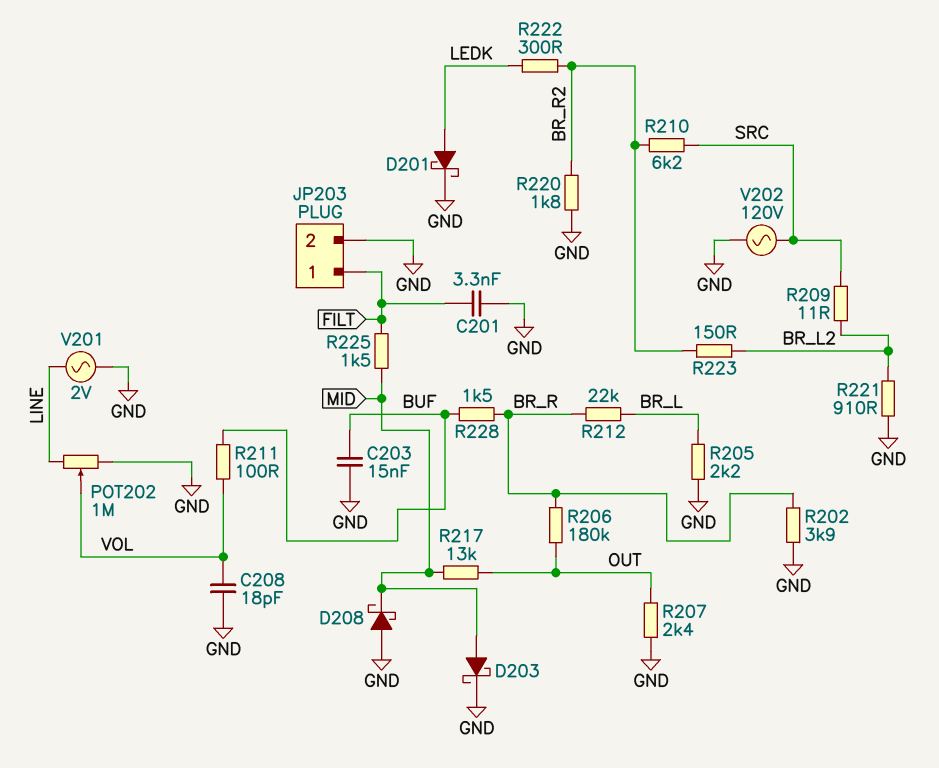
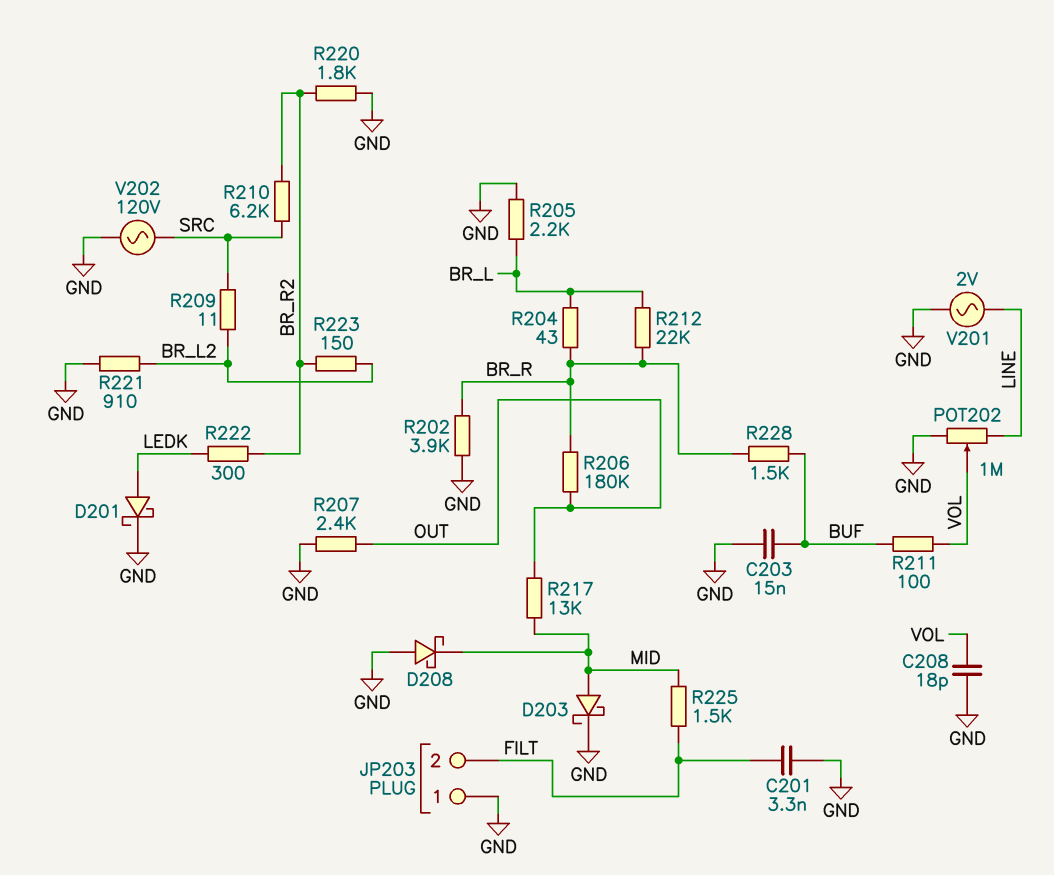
JP203 pin 1: FILT -> GND
JP203 pin 2: GND -> FILT
R204: none -> 43 (BR_L, BR_R)

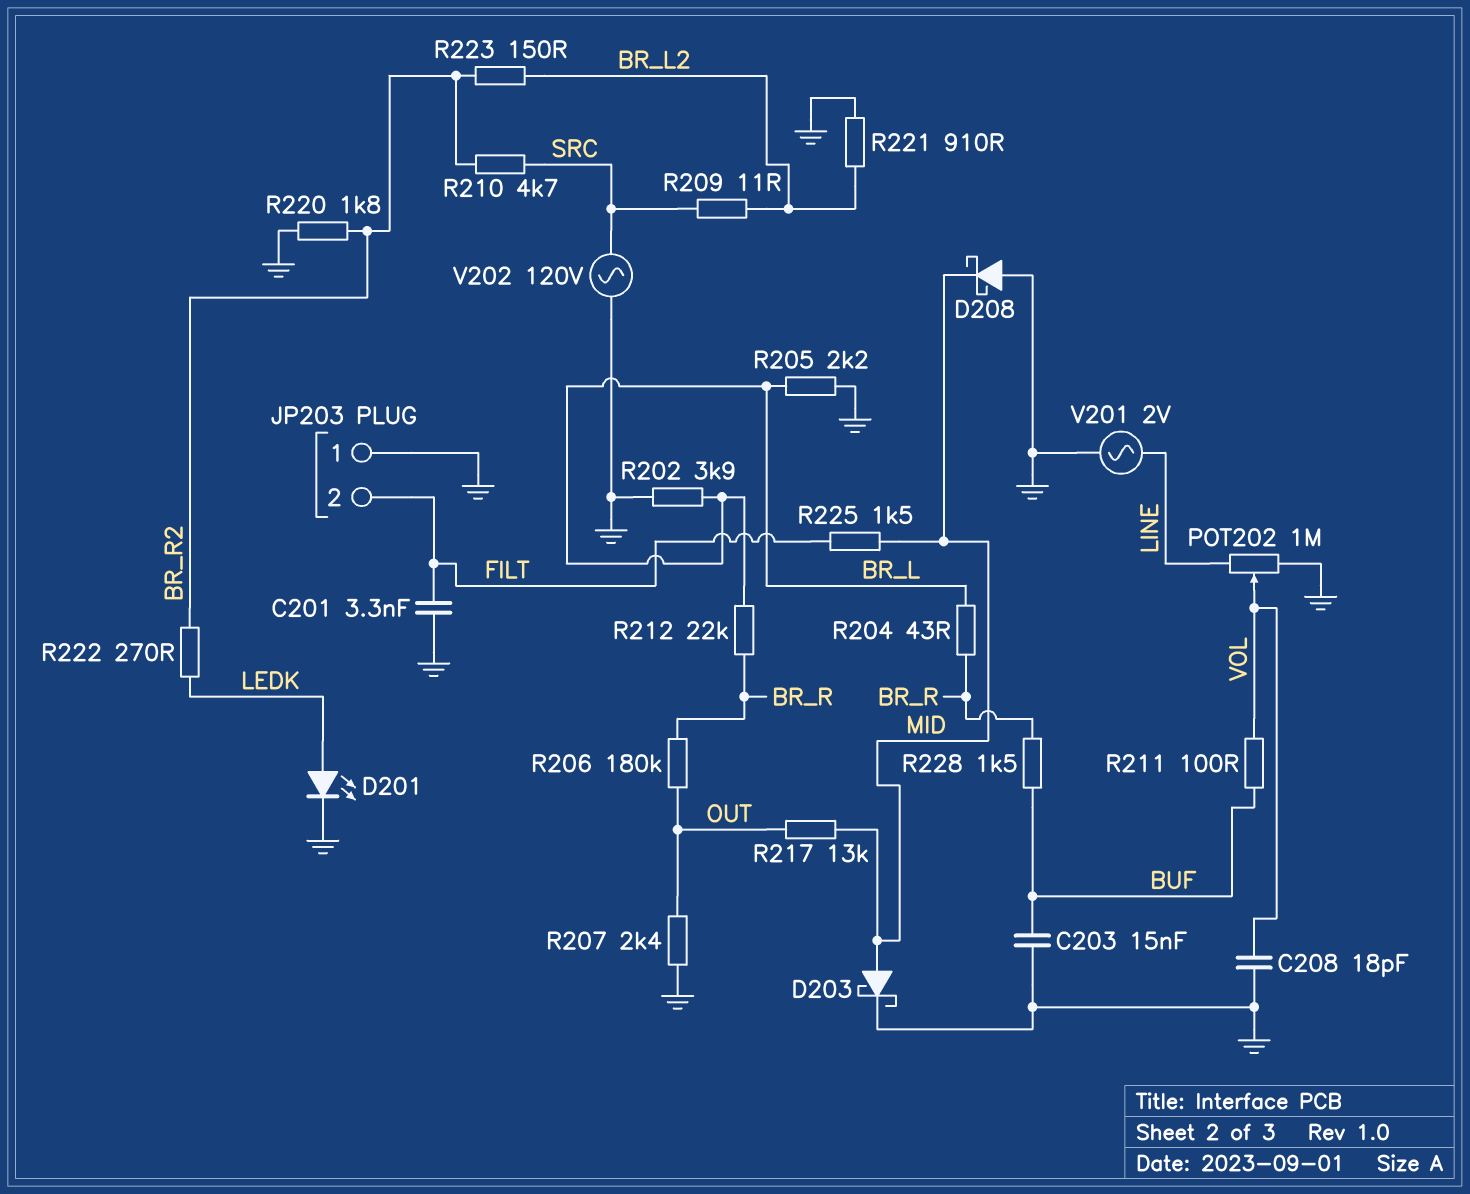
D201: schottky (A LEDK, K GND) -> LED (A LEDK, K GND)
R202: 3.9k (BR_R, GND) -> 3.9k (BR_L, GND)
R210: 6.2k (BR_R2, SRC) -> 4.7k (BR_R2, SRC)
R222: 300 (BR_R2, LEDK) -> 270 (BR_R2, LEDK)

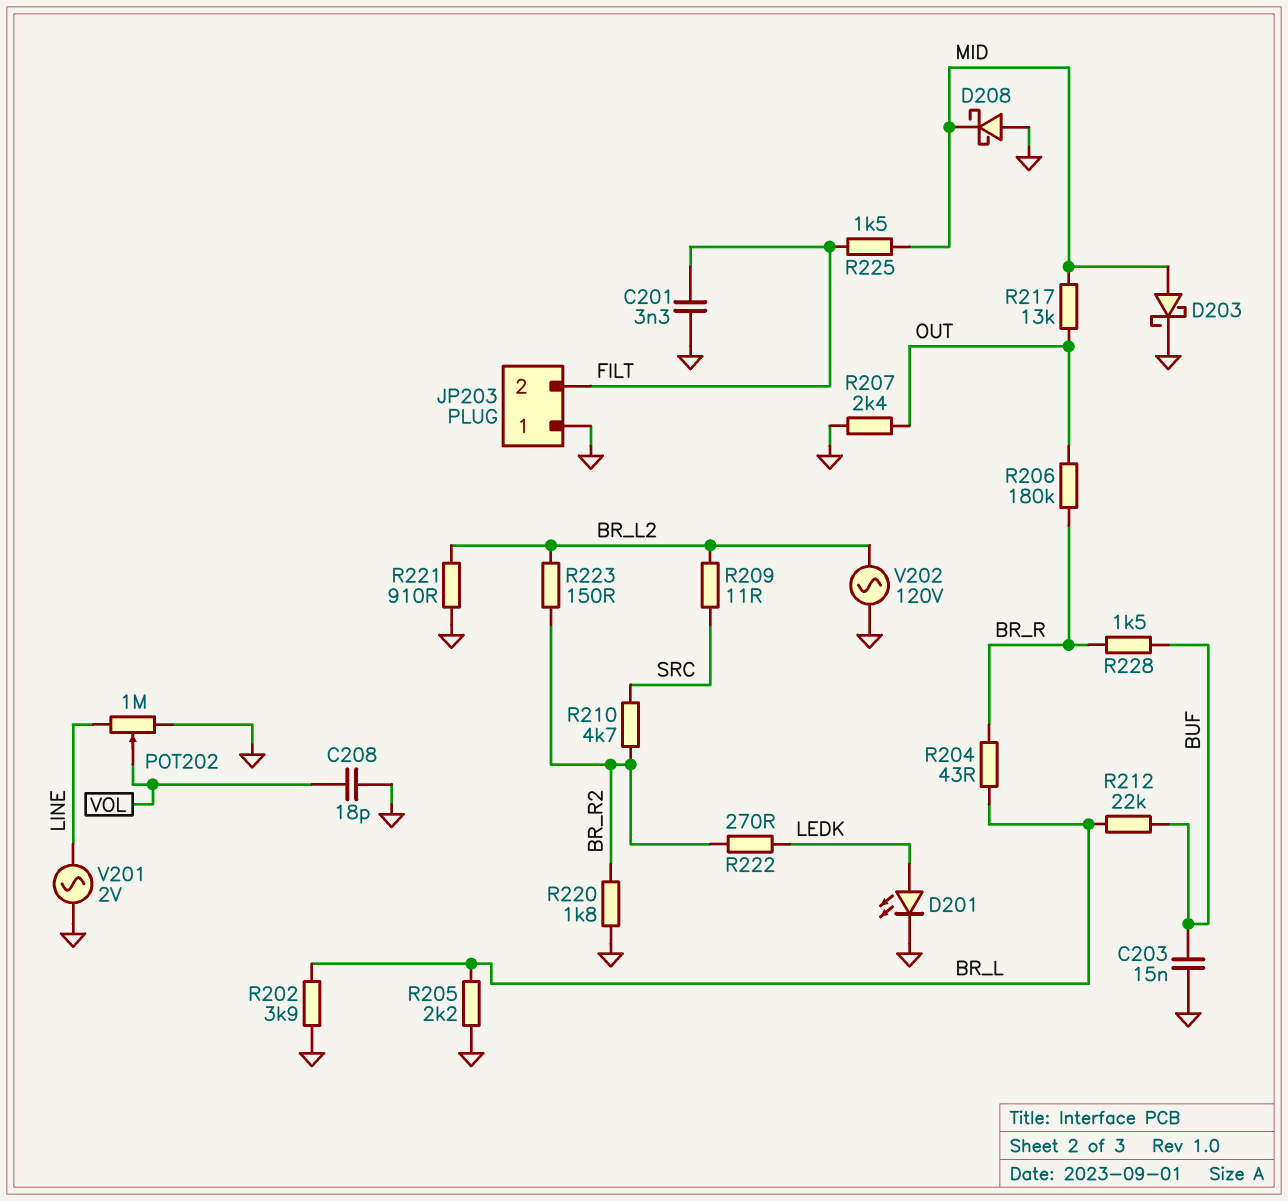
R211: 100 (BUF, VOL) -> none
R212: 22k (BR_L, BR_R) -> 22k (BR_L, BUF)
V202: AC 120V (GND, SRC) -> AC 120V (BR_L2, GND)

